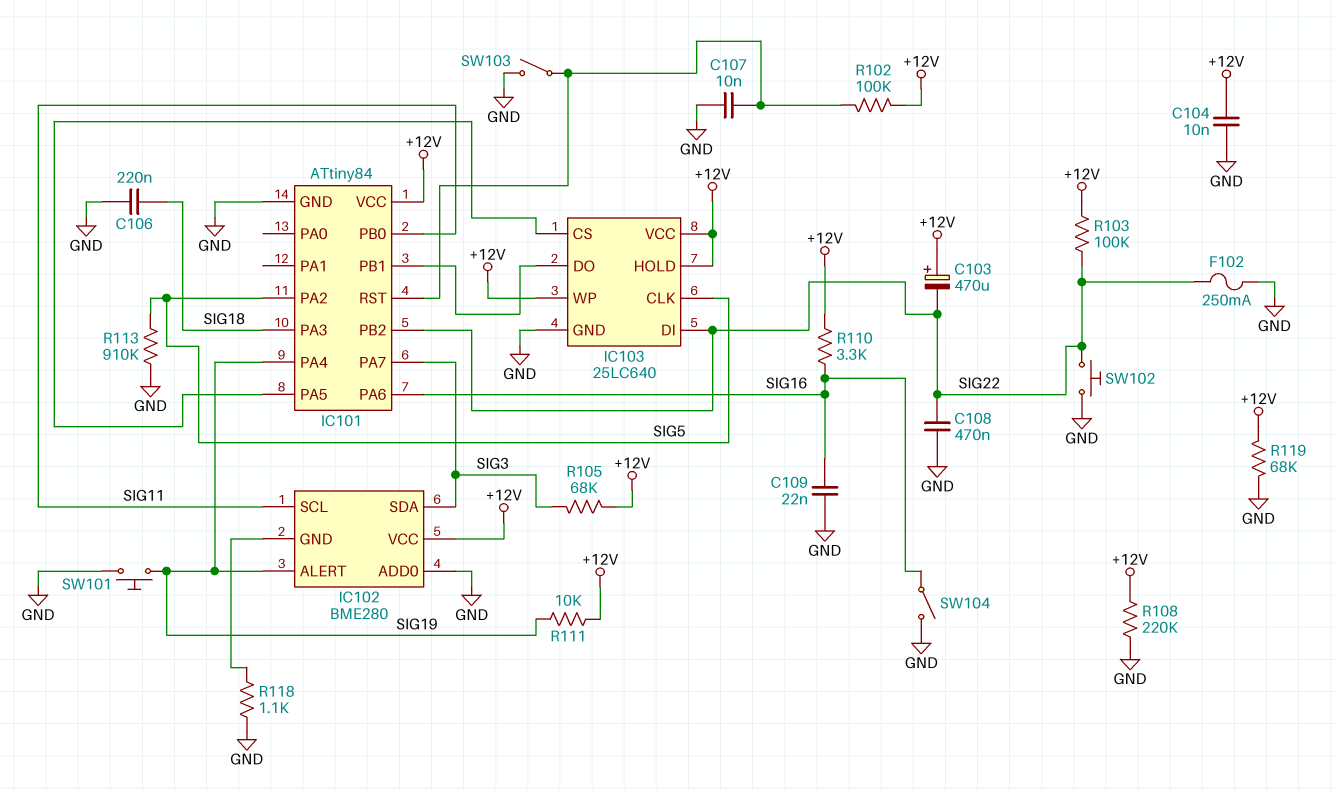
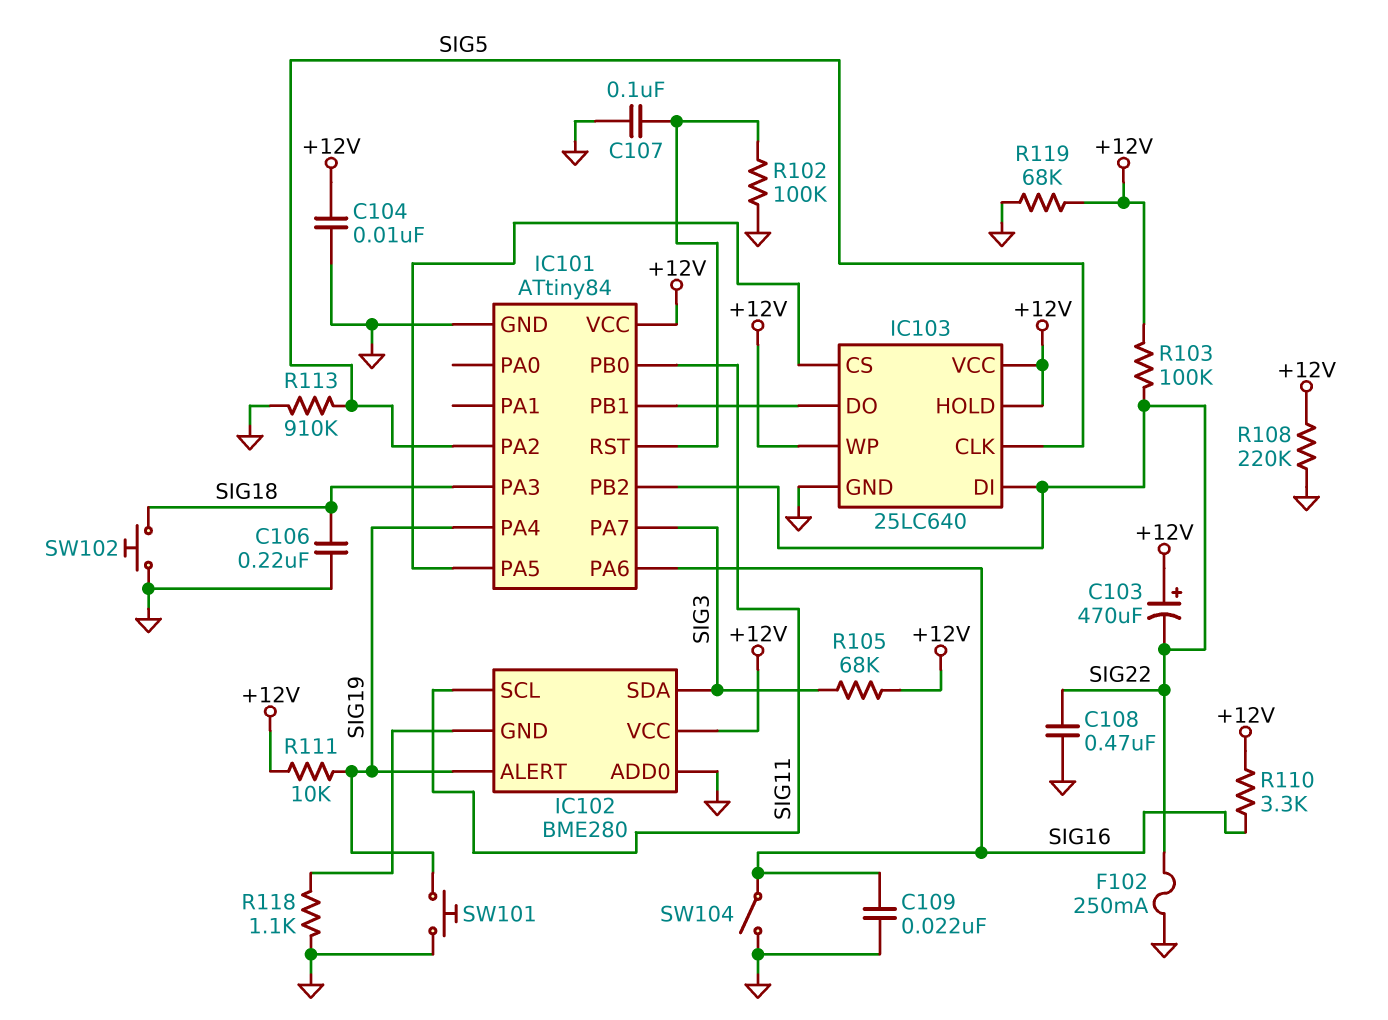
C107: 10nF (GND, IC101/RST) -> 100nF (GND, IC101/RST)
R102: 100k (+12V, IC101/RST) -> 100k (GND, IC101/RST)
SW102: button (GND, SIG22) -> button (GND, SIG18)
SW103: switch (GND, IC101/RST) -> none

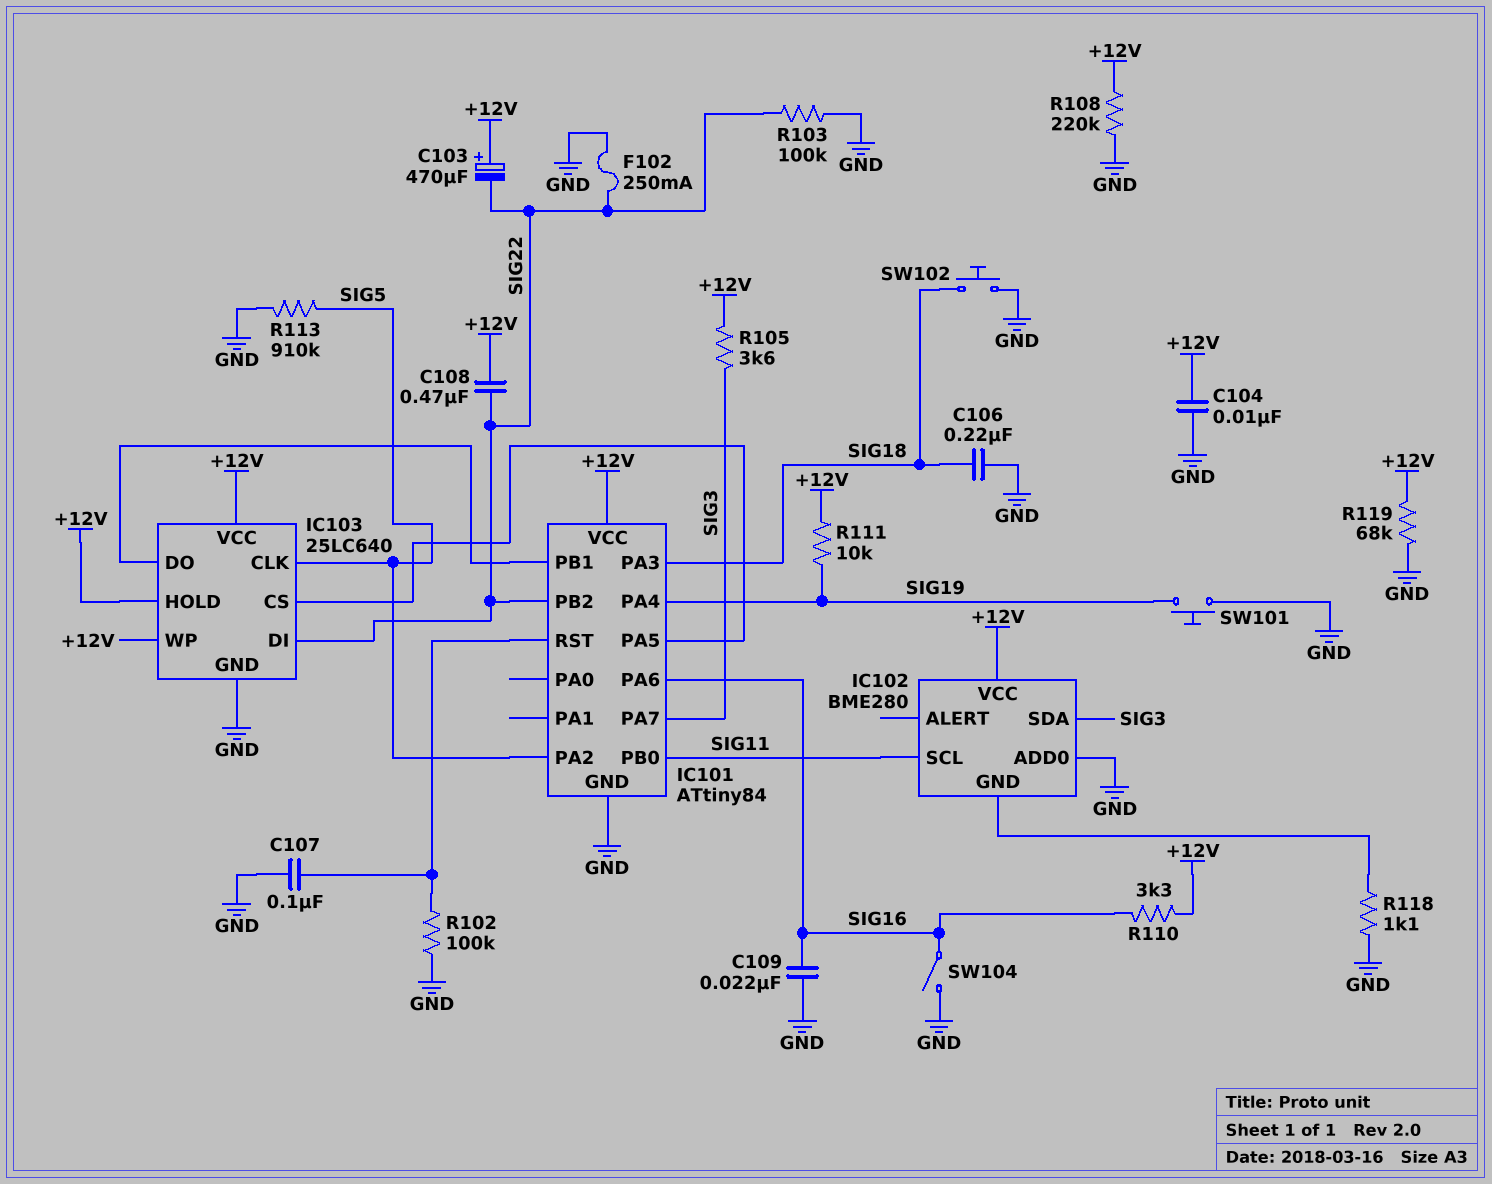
C108: 470nF (GND, SIG22) -> 470nF (+12V, SIG22)
IC102 pin ALERT: SIG19 -> none
R103: 100k (+12V, SIG22) -> 100k (GND, SIG22)
R105: 68k (+12V, SIG3) -> 3.6k (+12V, SIG3)

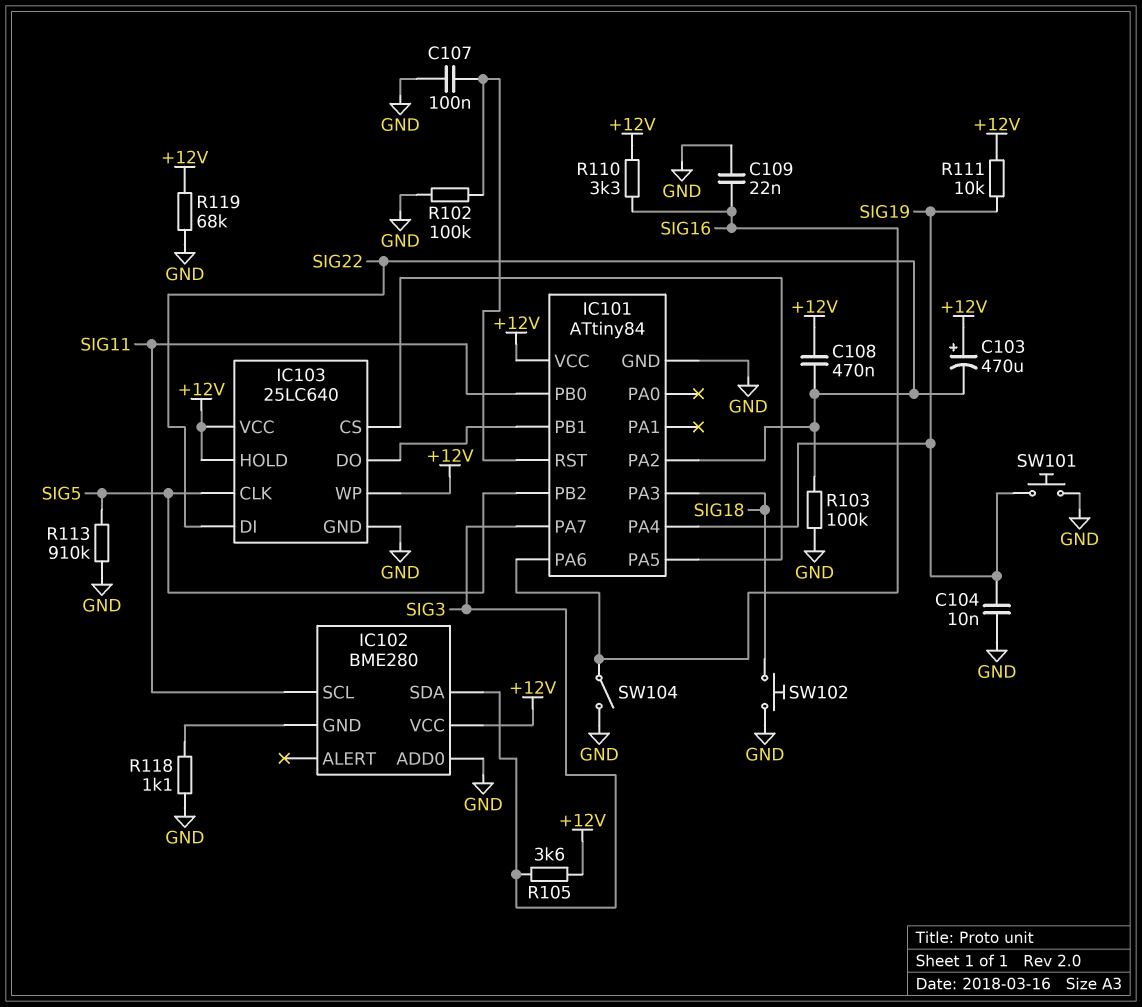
C104: 10nF (+12V, GND) -> 10nF (GND, SIG19)
C106: 220nF (GND, SIG18) -> none
F102: 250mA (GND, SIG22) -> none
IC101 pin PA2: SIG5 -> SIG22
IC101 pin PB2: SIG22 -> SIG5
R108: 220k (+12V, GND) -> none

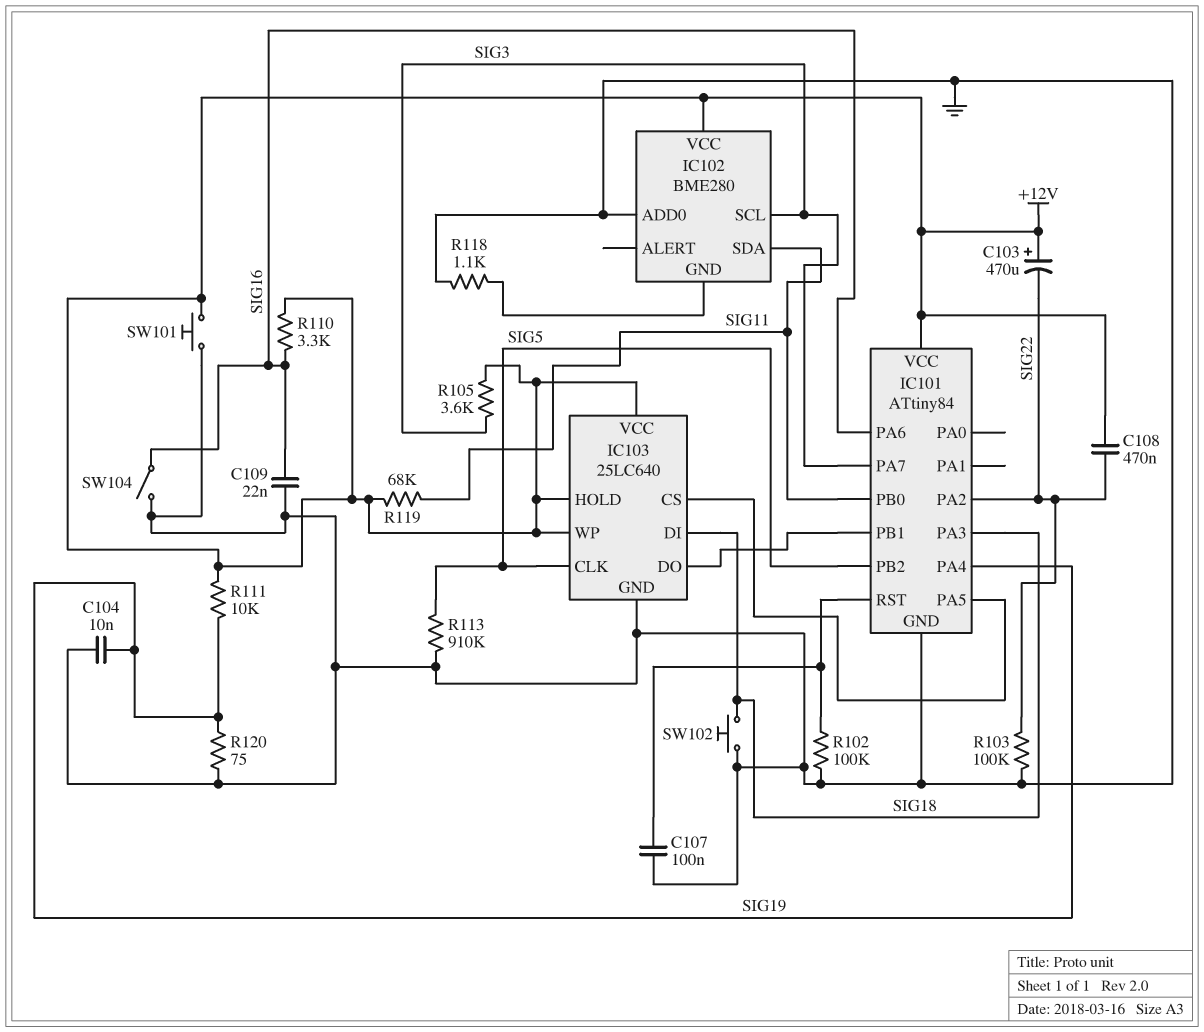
IC102 pin SCL: SIG11 -> SIG3
IC102 pin SDA: SIG3 -> SIG11
IC103 pin DI: SIG22 -> SIG18
R119: 68k (+12V, GND) -> 68k (+12V, SIG11)
R120: none -> 75 (GND, SIG19)
SW101: button (GND, SIG19) -> button (+12V, GND)

